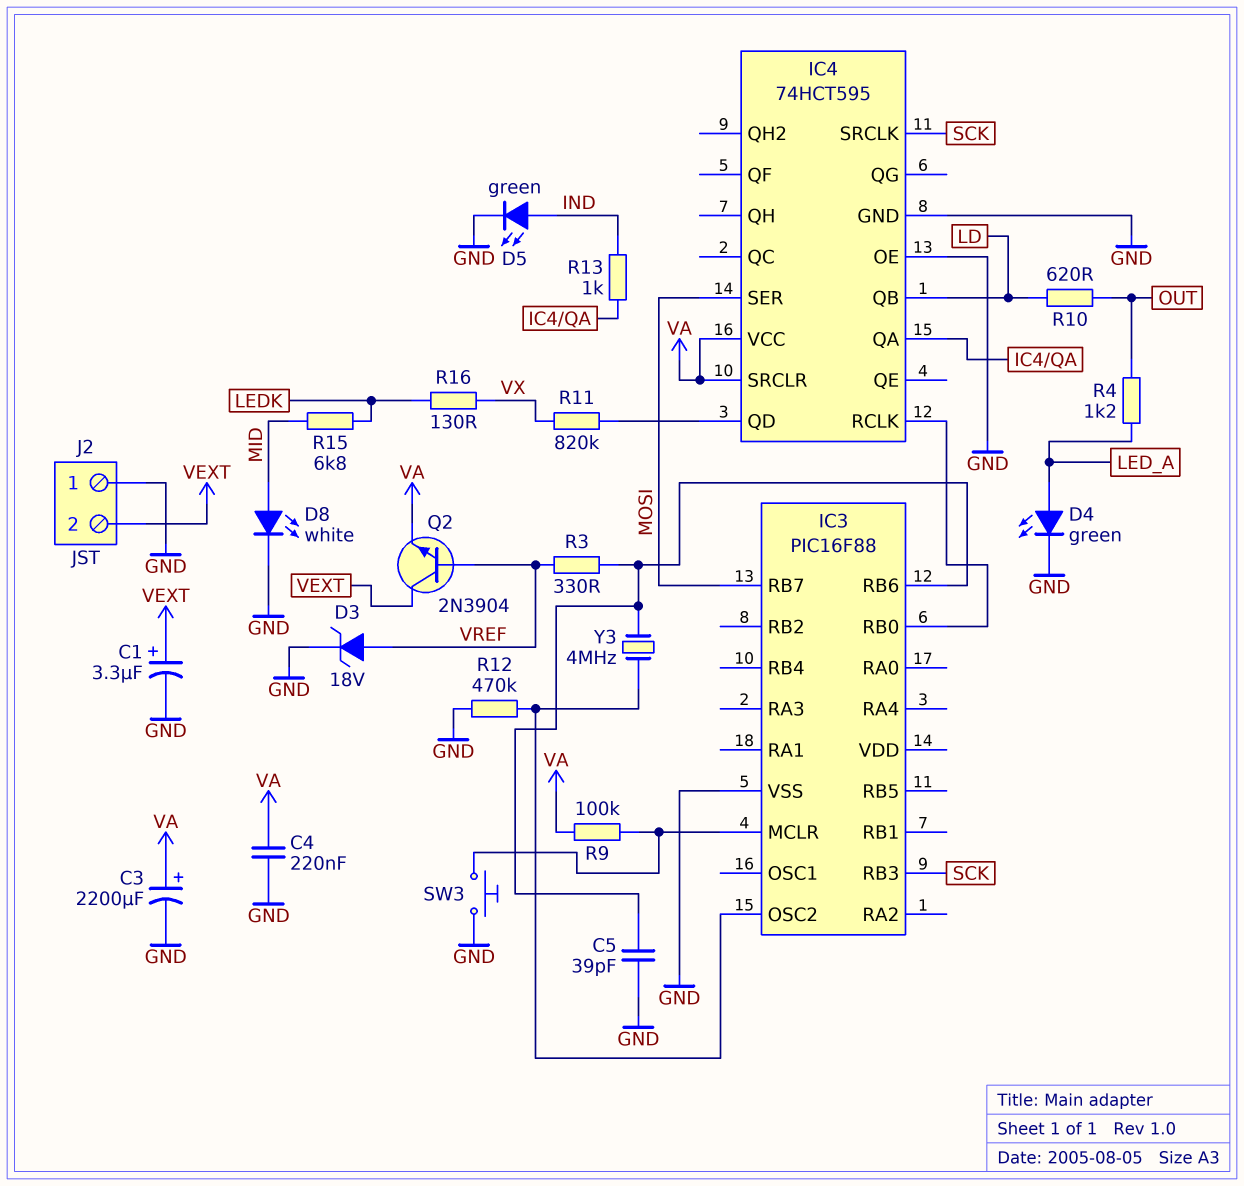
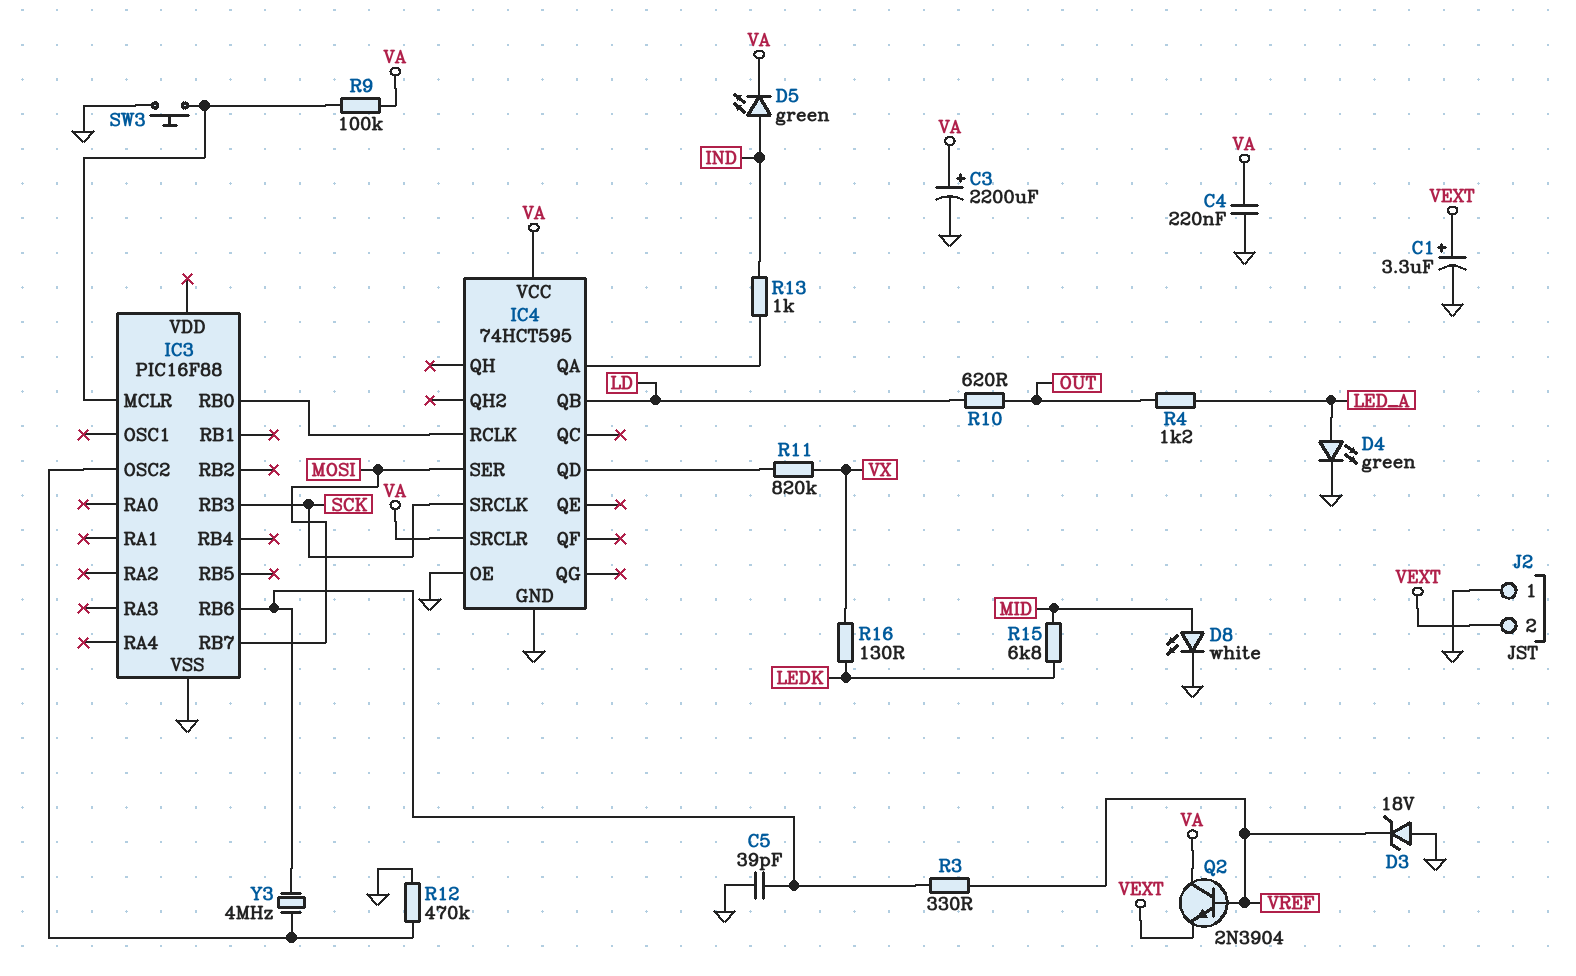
D3: zener 18V (A VREF, K GND) -> zener 18V (A GND, K VREF)
D5: LED green (A IND, K GND) -> LED green (A IND, K VA)
Q2: NPN 2N3904 (B VREF, C VEXT, E VA) -> NPN 2N3904 (B VREF, C VA, E VEXT)

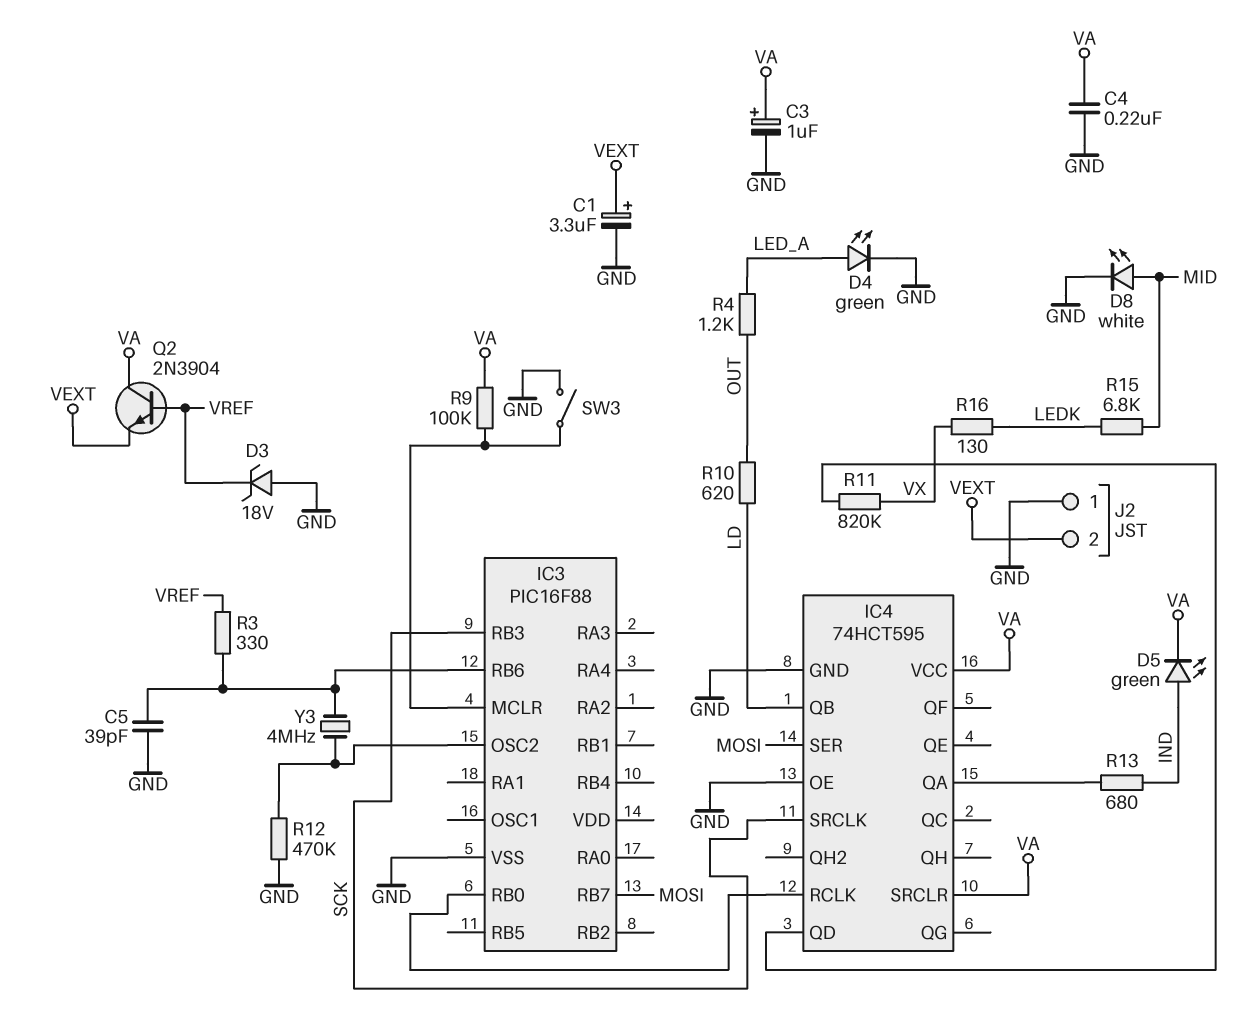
C3: 2200uF (plus VA, minus GND) -> 1uF (plus VA, minus GND)
R13: 1k (IC4/QA, IND) -> 680 (IC4/QA, IND)
SW3: button (GND, IC3/MCLR) -> switch (GND, IC3/MCLR)

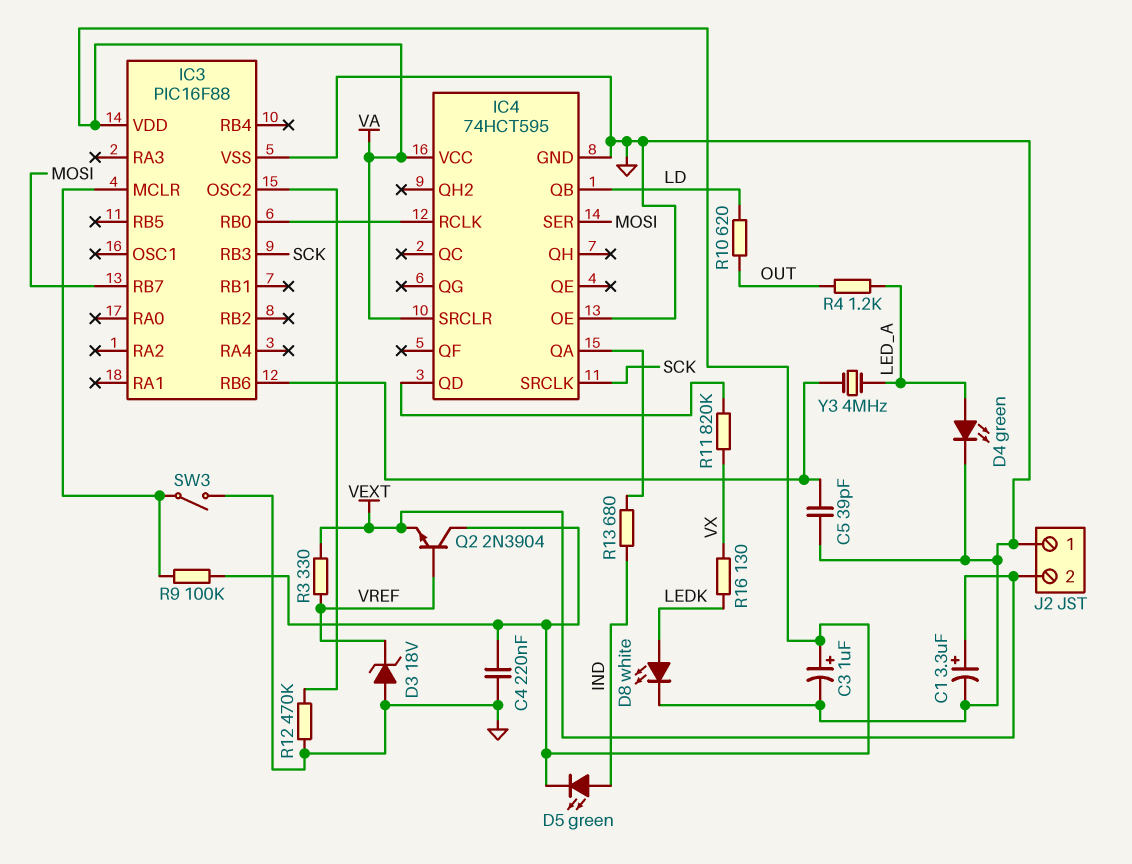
D8: LED white (A MID, K GND) -> LED white (A LEDK, K GND)
IC3 pin VDD: none -> VA
R3: 330 (IC3/RB6, VREF) -> 330 (VEXT, VREF)
R15: 6.8k (LEDK, MID) -> none
Y3: 4MHz (IC3/OSC2, IC3/RB6) -> 4MHz (IC3/RB6, LED_A)

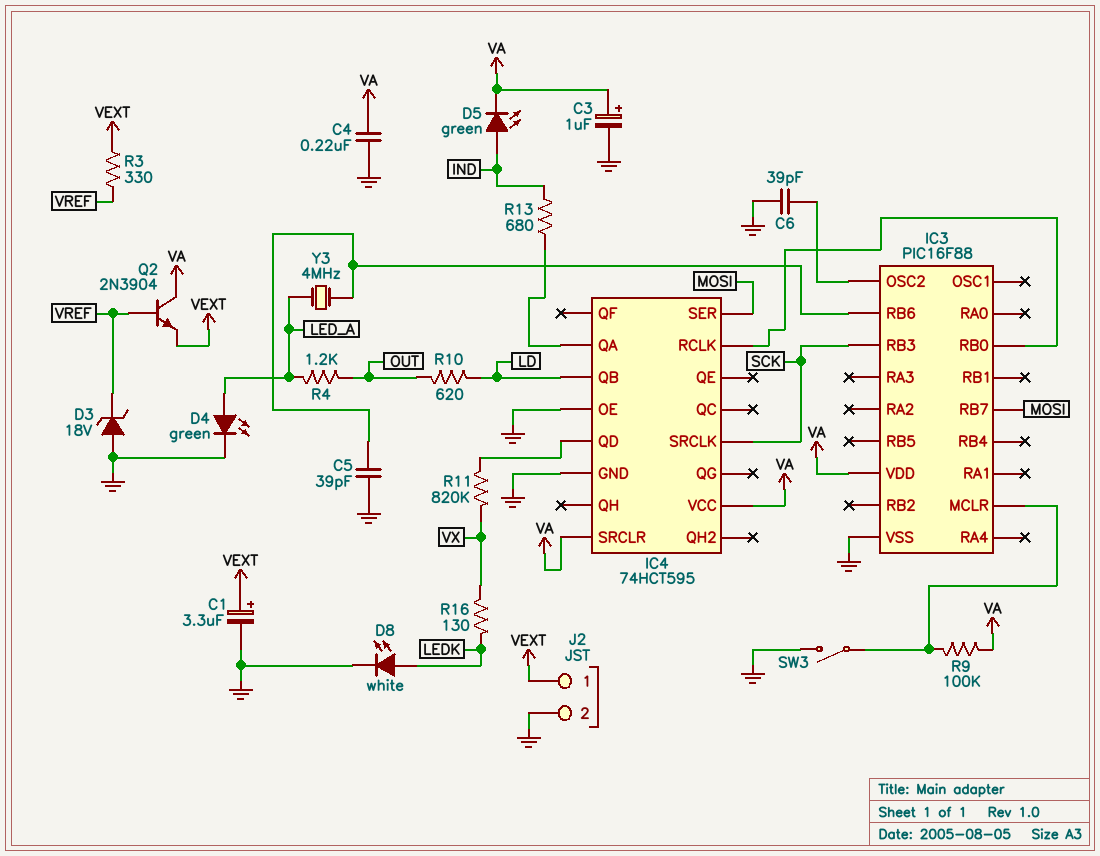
C6: none -> 39pF (GND, IC3/OSC2)
J2 pin 1: GND -> VEXT
J2 pin 2: VEXT -> GND
R12: 470k (GND, IC3/OSC2) -> none

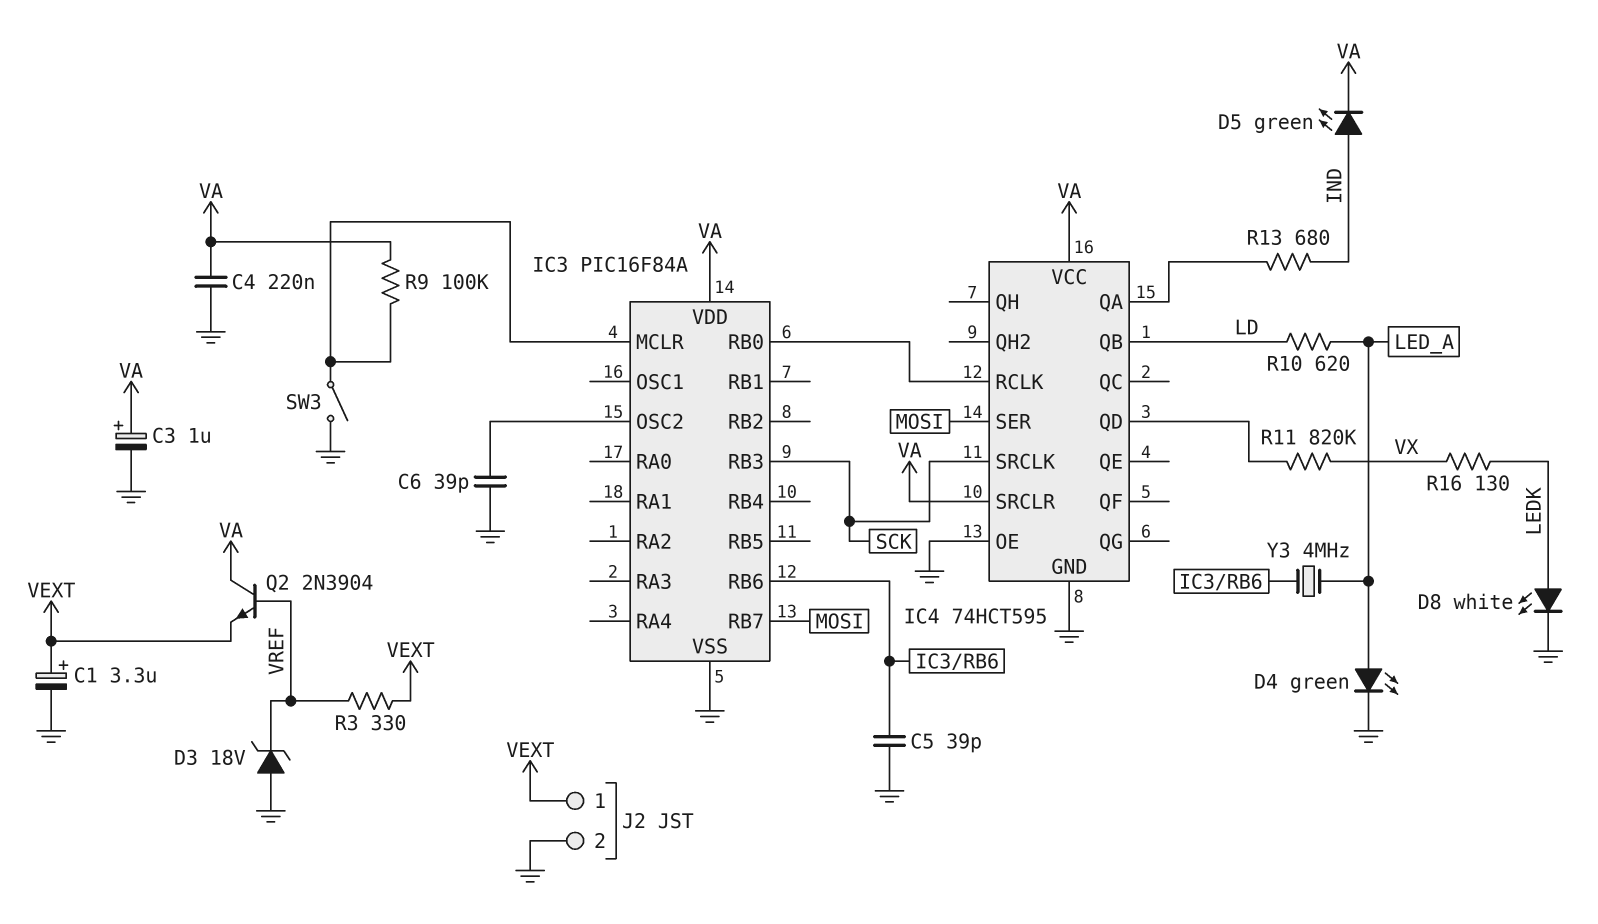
IC3: PIC16F88 -> PIC16F84A
R4: 1.2k (LED_A, OUT) -> none
R10: 620 (LD, OUT) -> 620 (LD, LED_A)

